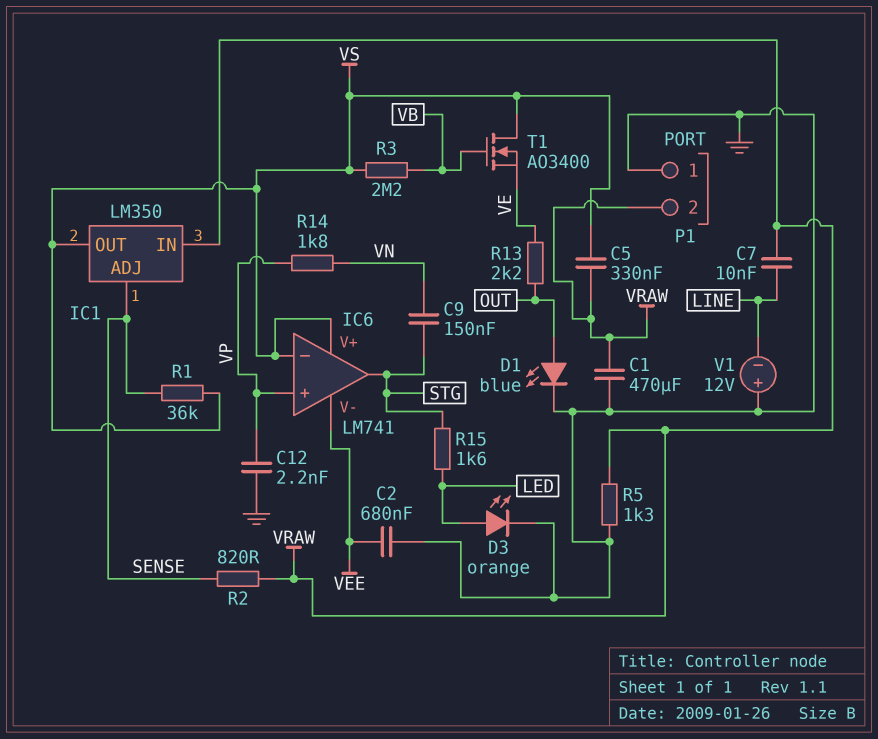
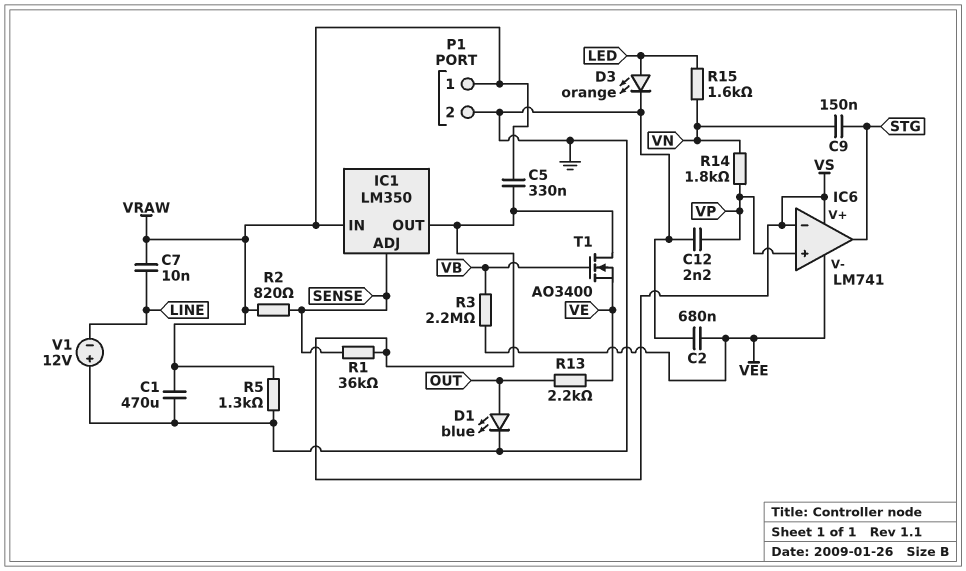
P1 pin 1: GND -> VRAW
P1 pin 2: VRAW -> GND
R3: 2.2M (VB, VS) -> 2.2M (VB, VEE)
R15: 1.6k (LED, STG) -> 1.6k (LED, VN)

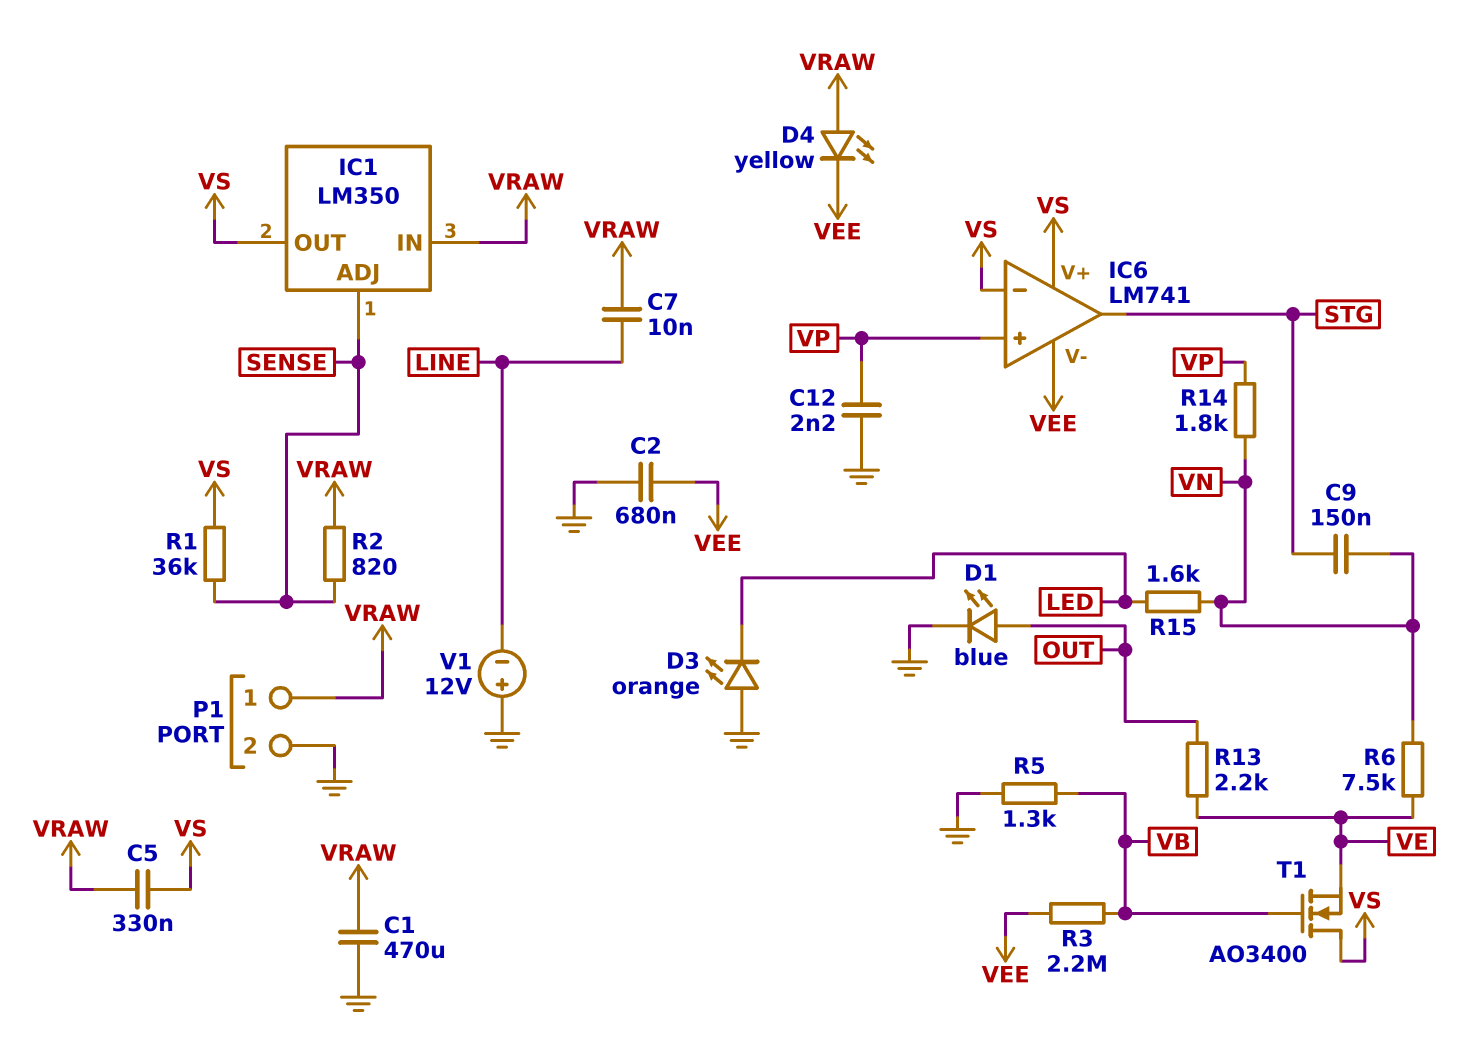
D3: LED orange (A LED, K GND) -> LED orange (A GND, K LED)
D4: none -> LED yellow (A VRAW, K VEE)
R5: 1.3k (GND, VRAW) -> 1.3k (GND, VB)
R6: none -> 7.5k (VE, VN)

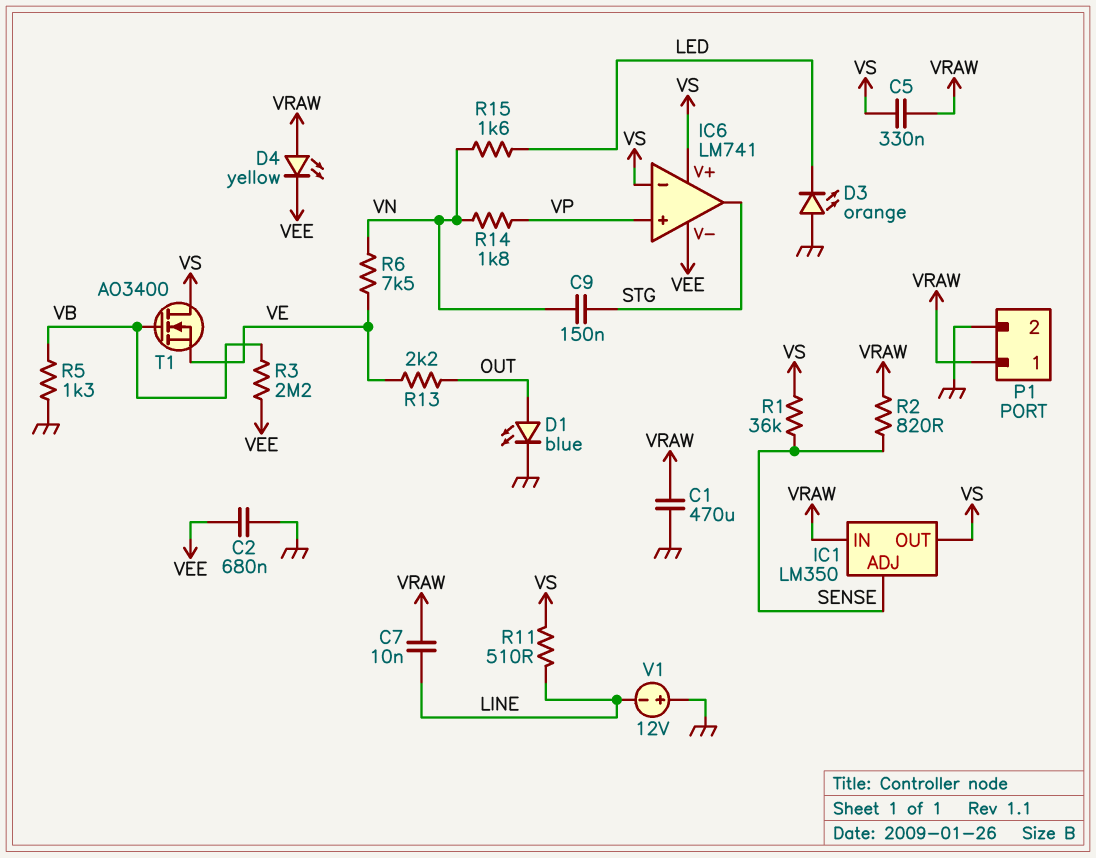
C12: 2.2nF (GND, VP) -> none
R11: none -> 510 (LINE, VS)

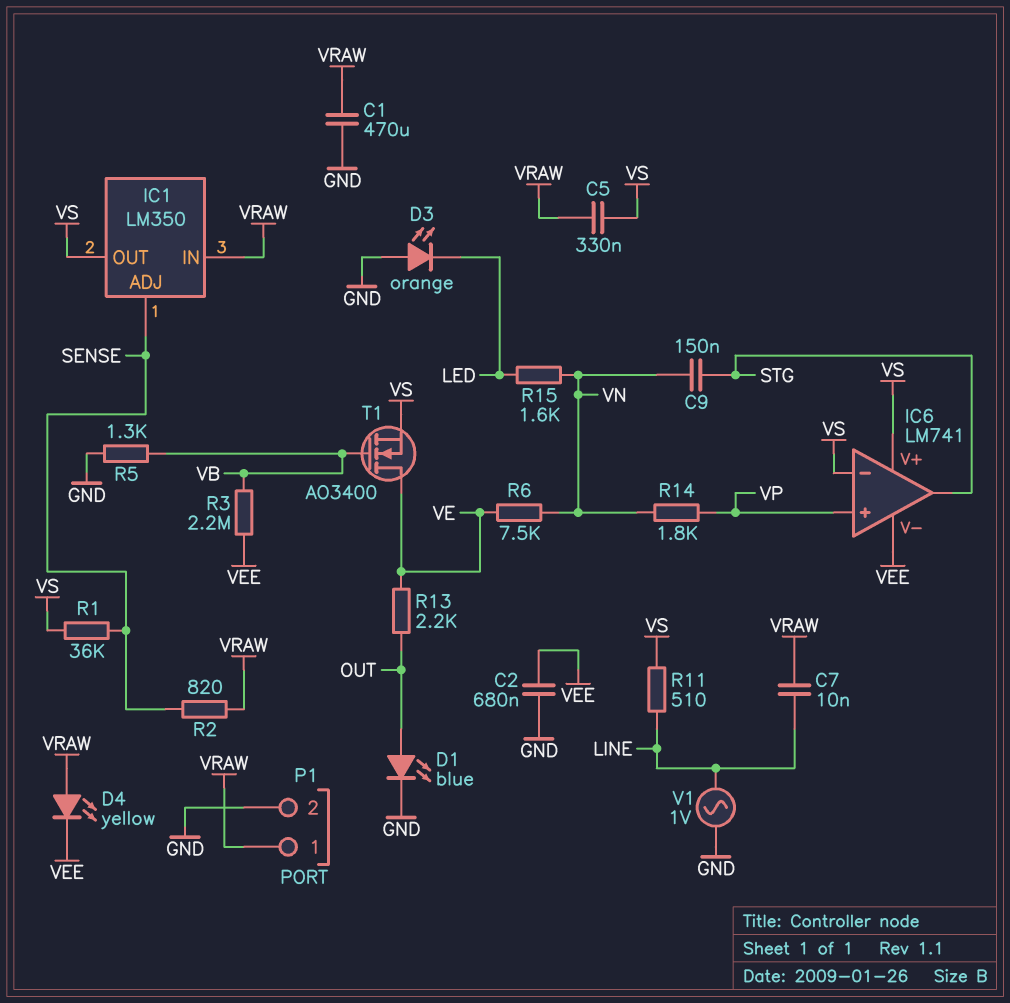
T1: NMOS AO3400 (G VB, D VS, S VE) -> NMOS AO3400 (G VB, D VE, S VS)
V1: 12V (plus GND, minus LINE) -> AC 1V (GND, LINE)

